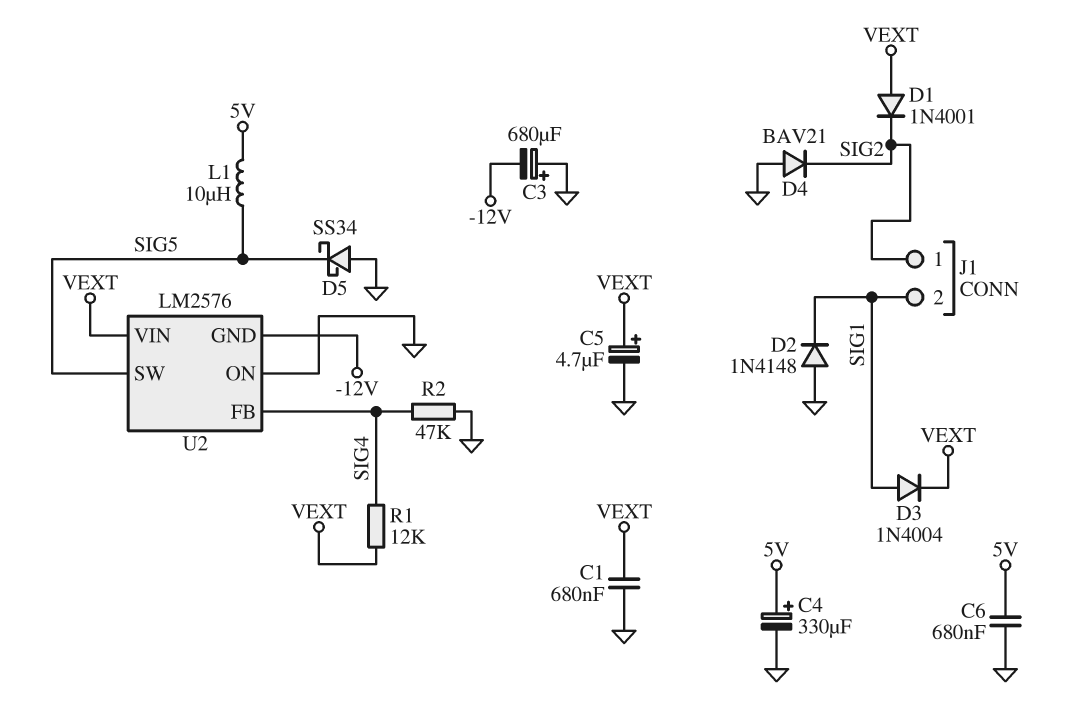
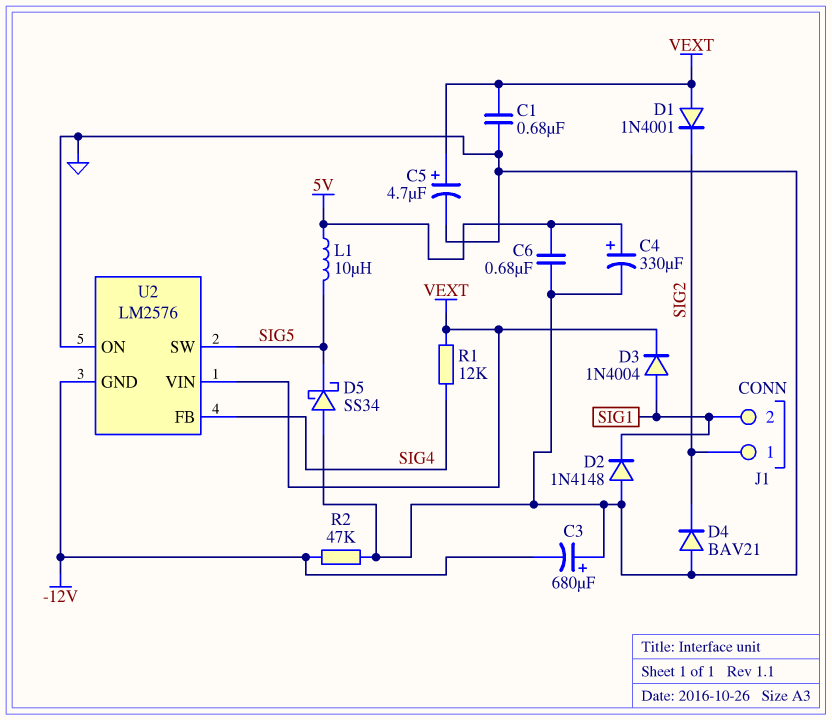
R2: 47k (GND, SIG4) -> 47k (-12V, GND)

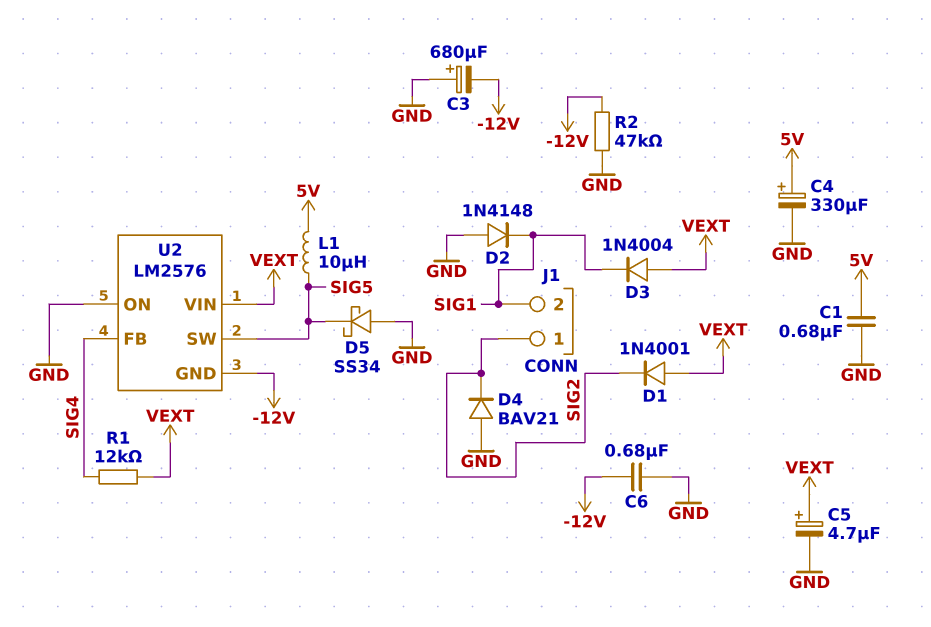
C1: 680nF (GND, VEXT) -> 680nF (5V, GND)
C6: 680nF (5V, GND) -> 680nF (-12V, GND)
D3: diode 1N4004 (A SIG1, K VEXT) -> diode 1N4004 (A VEXT, K SIG1)

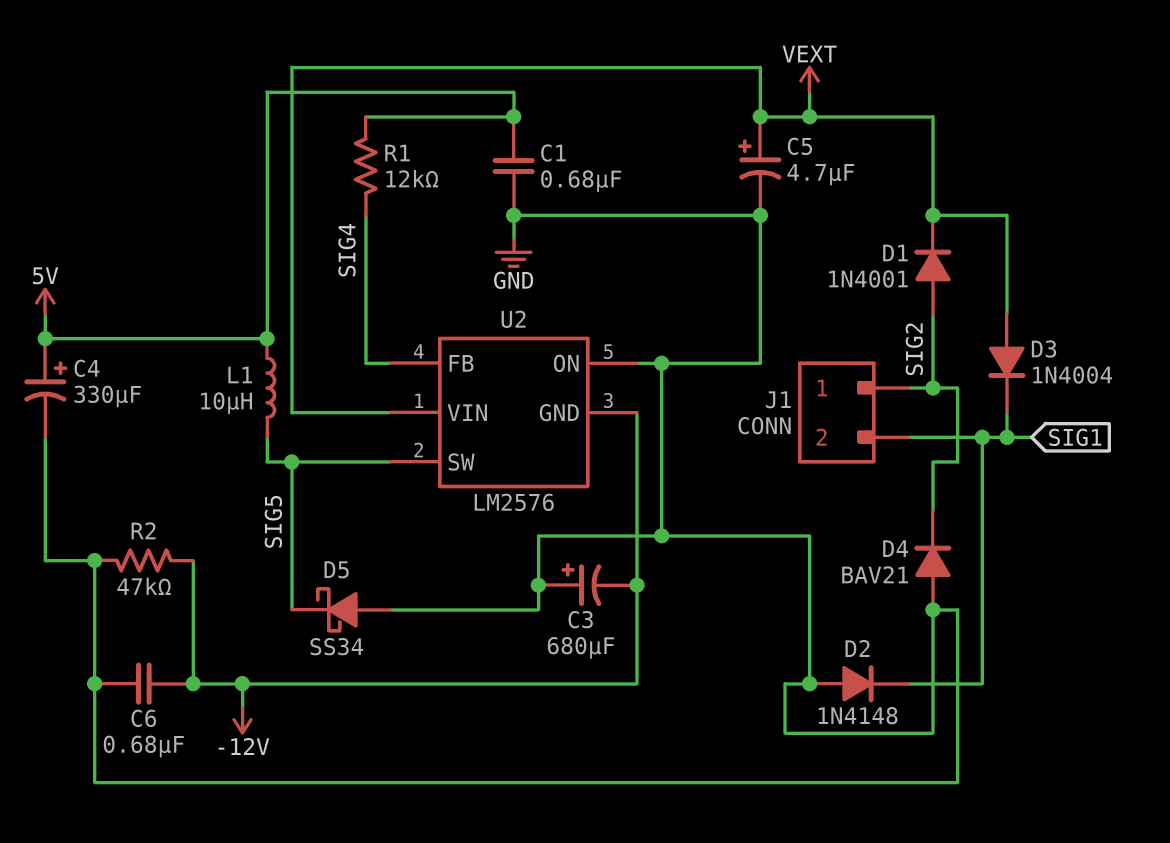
D1: diode 1N4001 (A VEXT, K SIG2) -> diode 1N4001 (A SIG2, K VEXT)
R1: 12k (SIG4, VEXT) -> 12k (5V, SIG4)

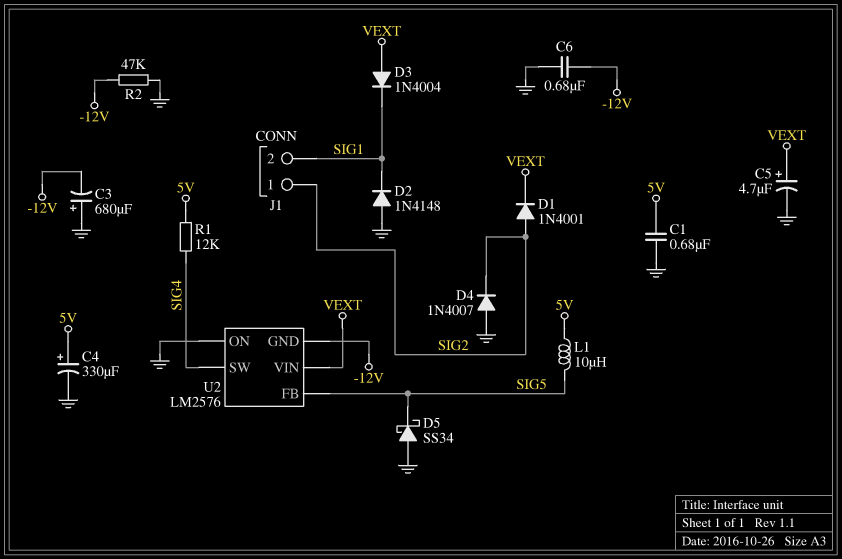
D4: diode BAV21 (A GND, K SIG2) -> diode 1N4007 (A GND, K SIG2)
U2 pin FB: SIG4 -> SIG5
U2 pin SW: SIG5 -> SIG4

